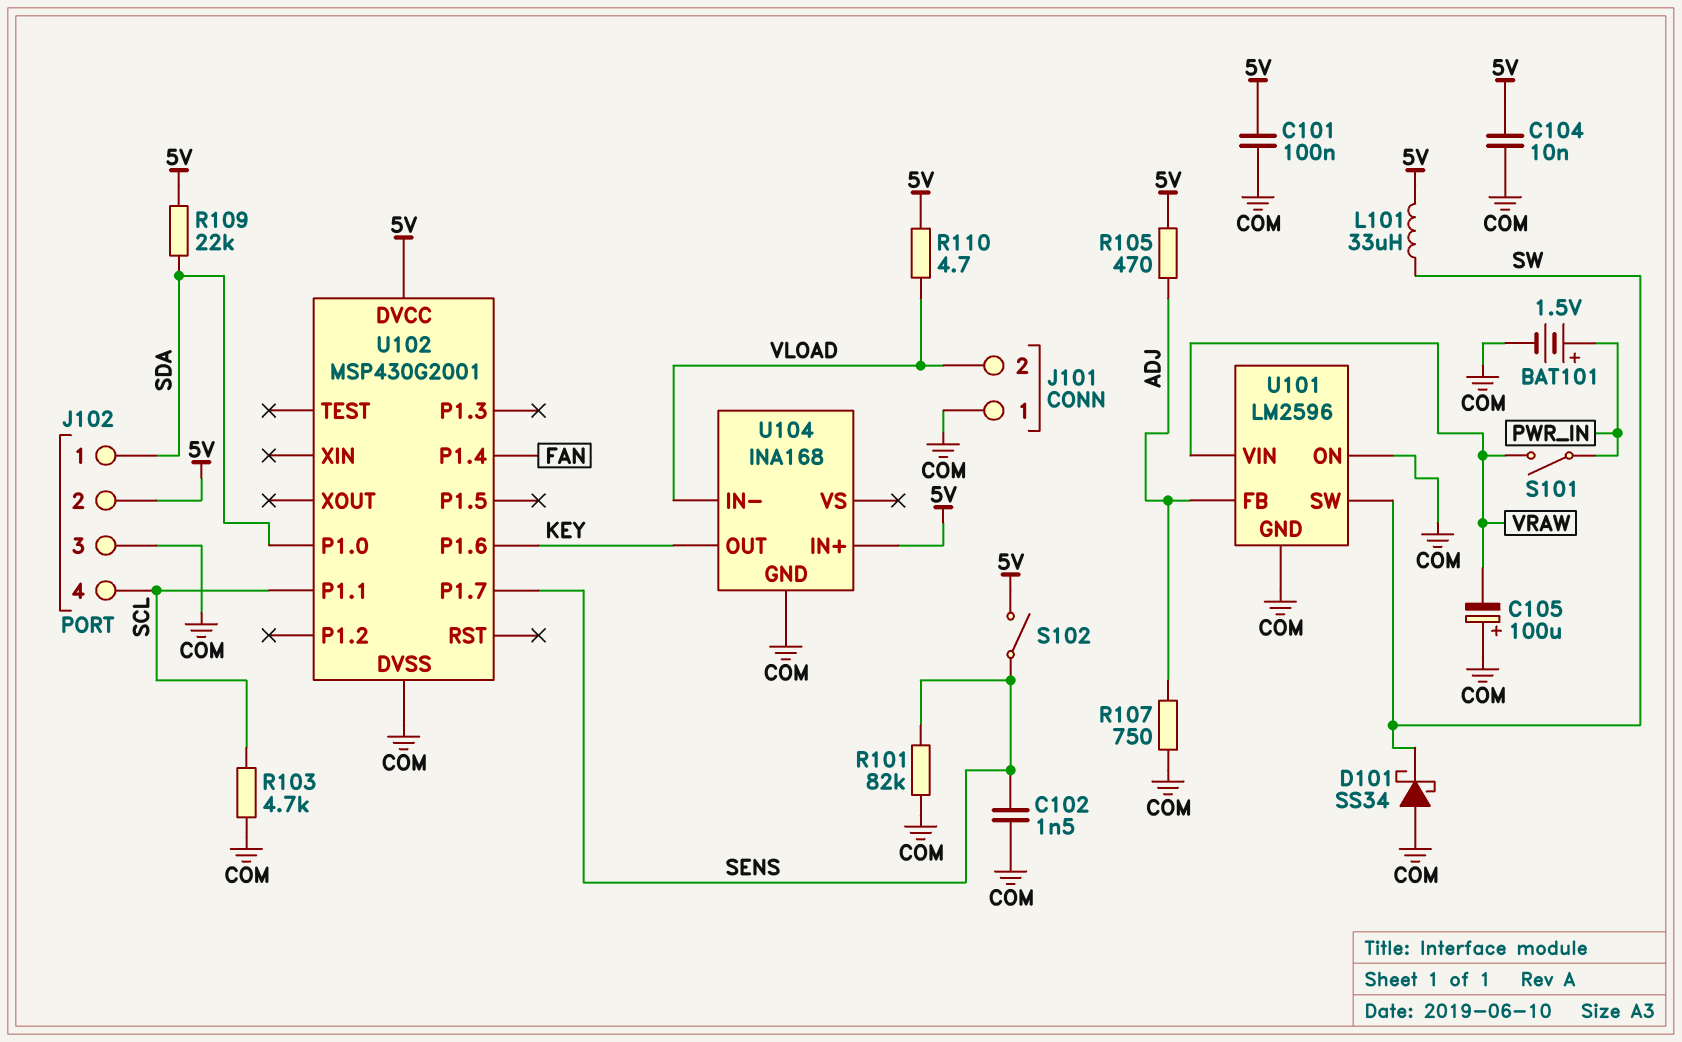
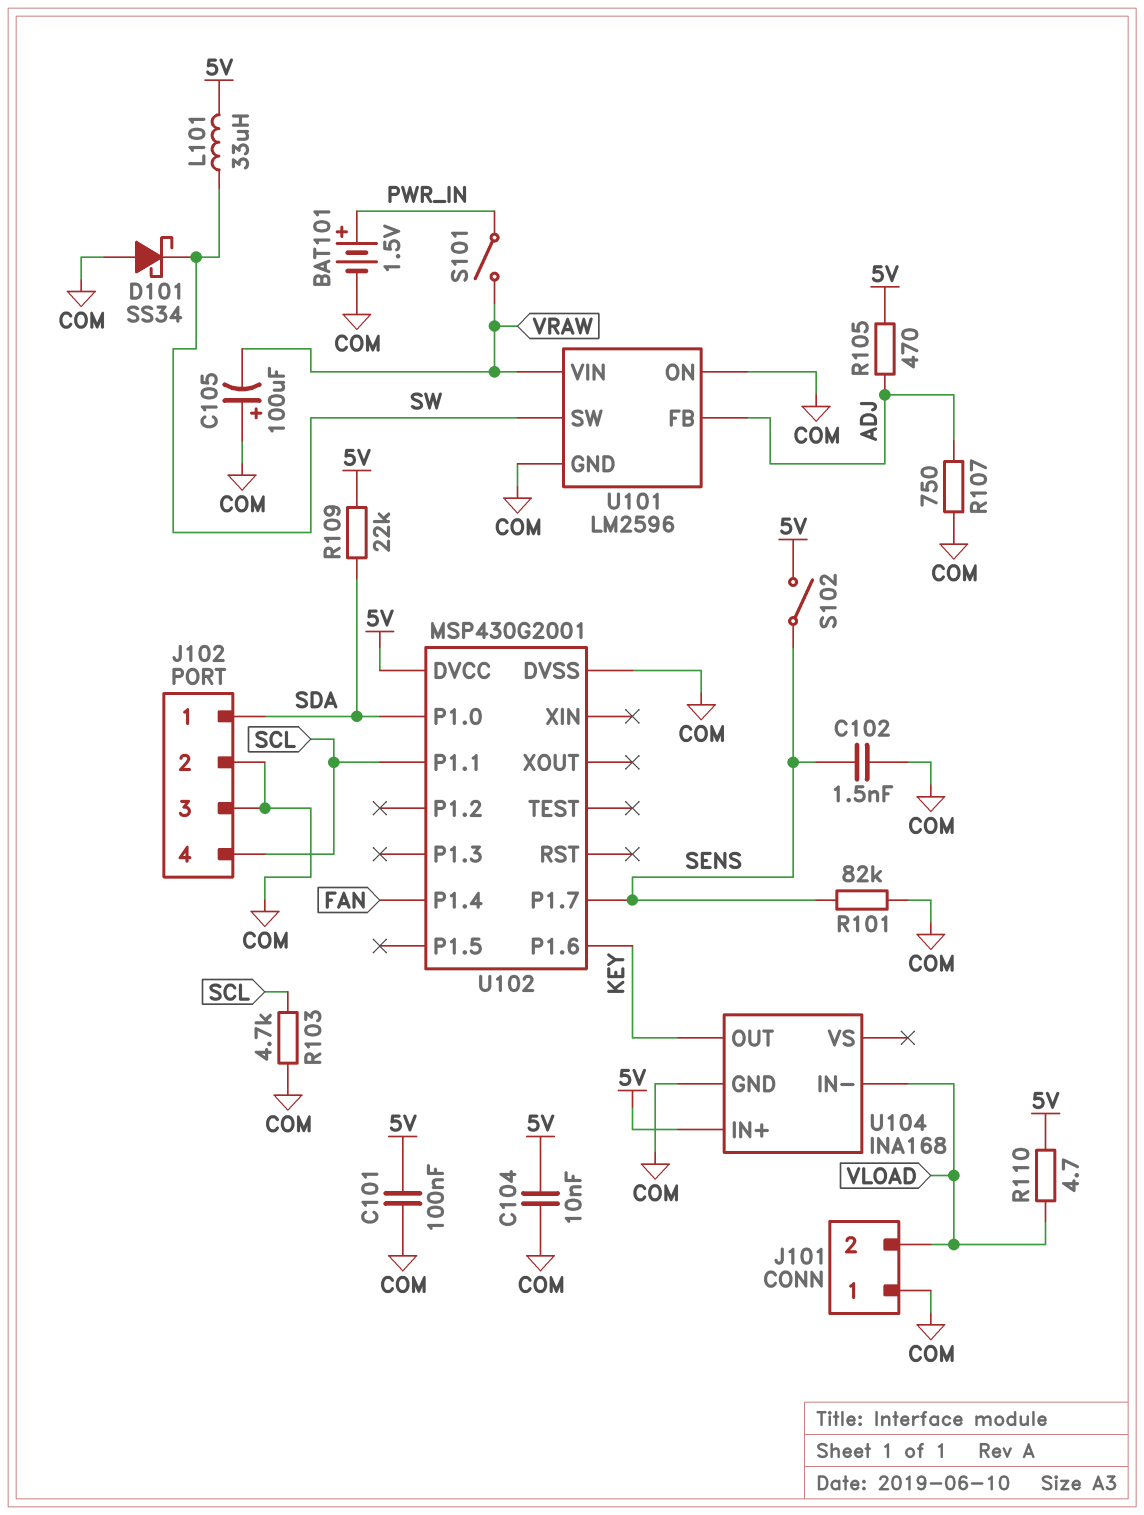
J102 pin 2: 5V -> COM

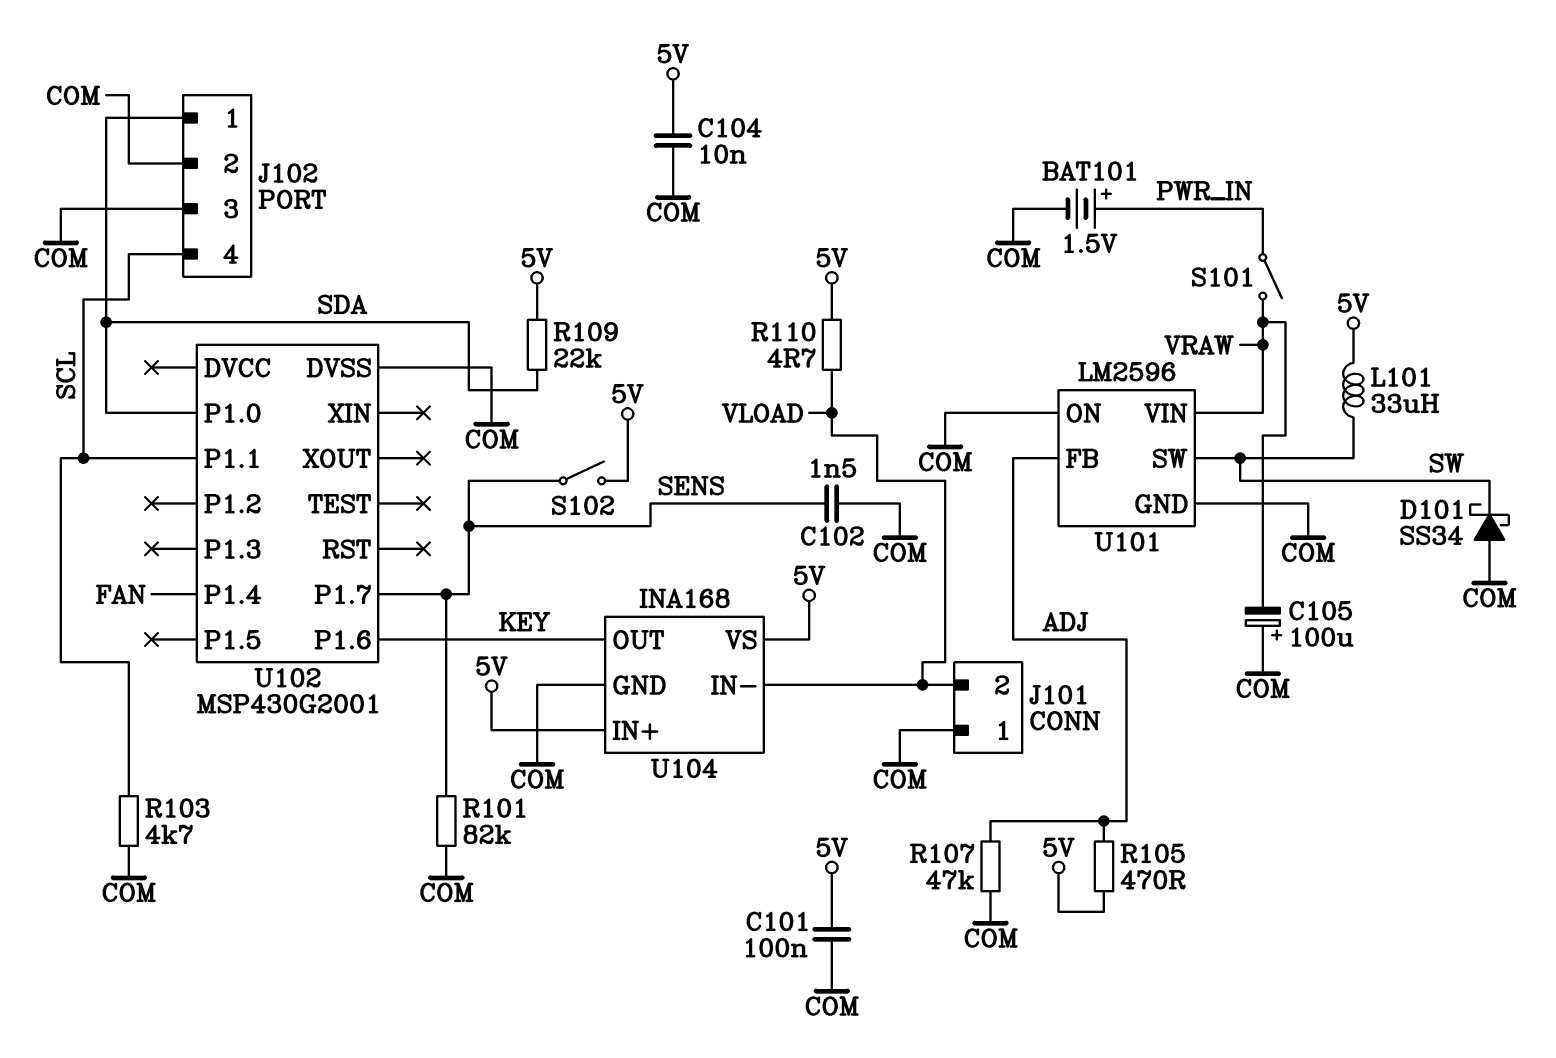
R107: 750 (ADJ, COM) -> 47k (ADJ, COM)
U102 pin DVCC: 5V -> none
U104 pin VS: none -> 5V

